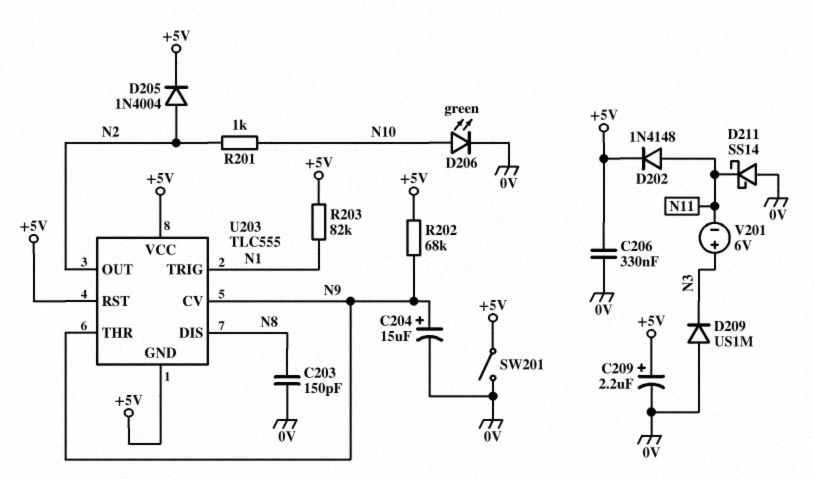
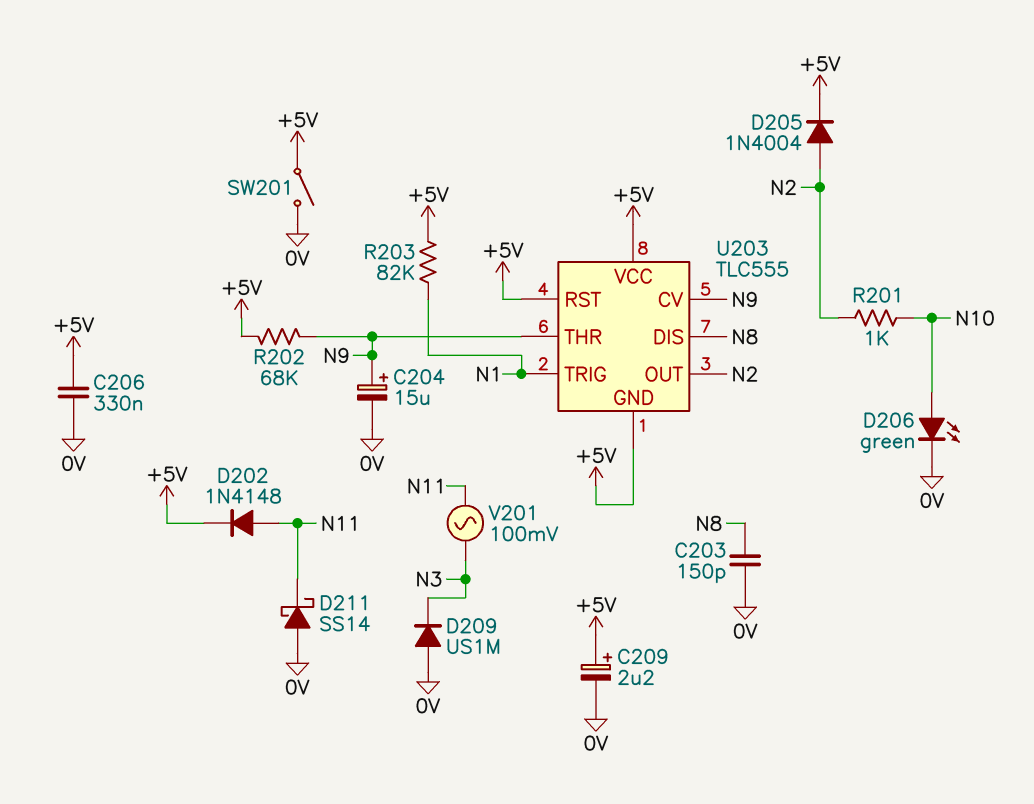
V201: 6V (plus N3, minus N11) -> AC 100mV (N3, N11)

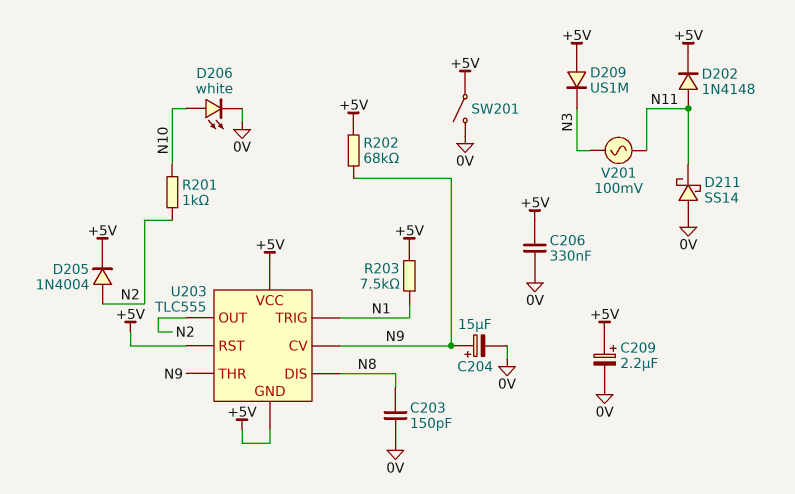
D206: LED green (A N10, K 0V) -> LED white (A N10, K 0V)
D209: diode US1M (A 0V, K N3) -> diode US1M (A +5V, K N3)
R203: 82k (+5V, N1) -> 7.5k (+5V, N1)

